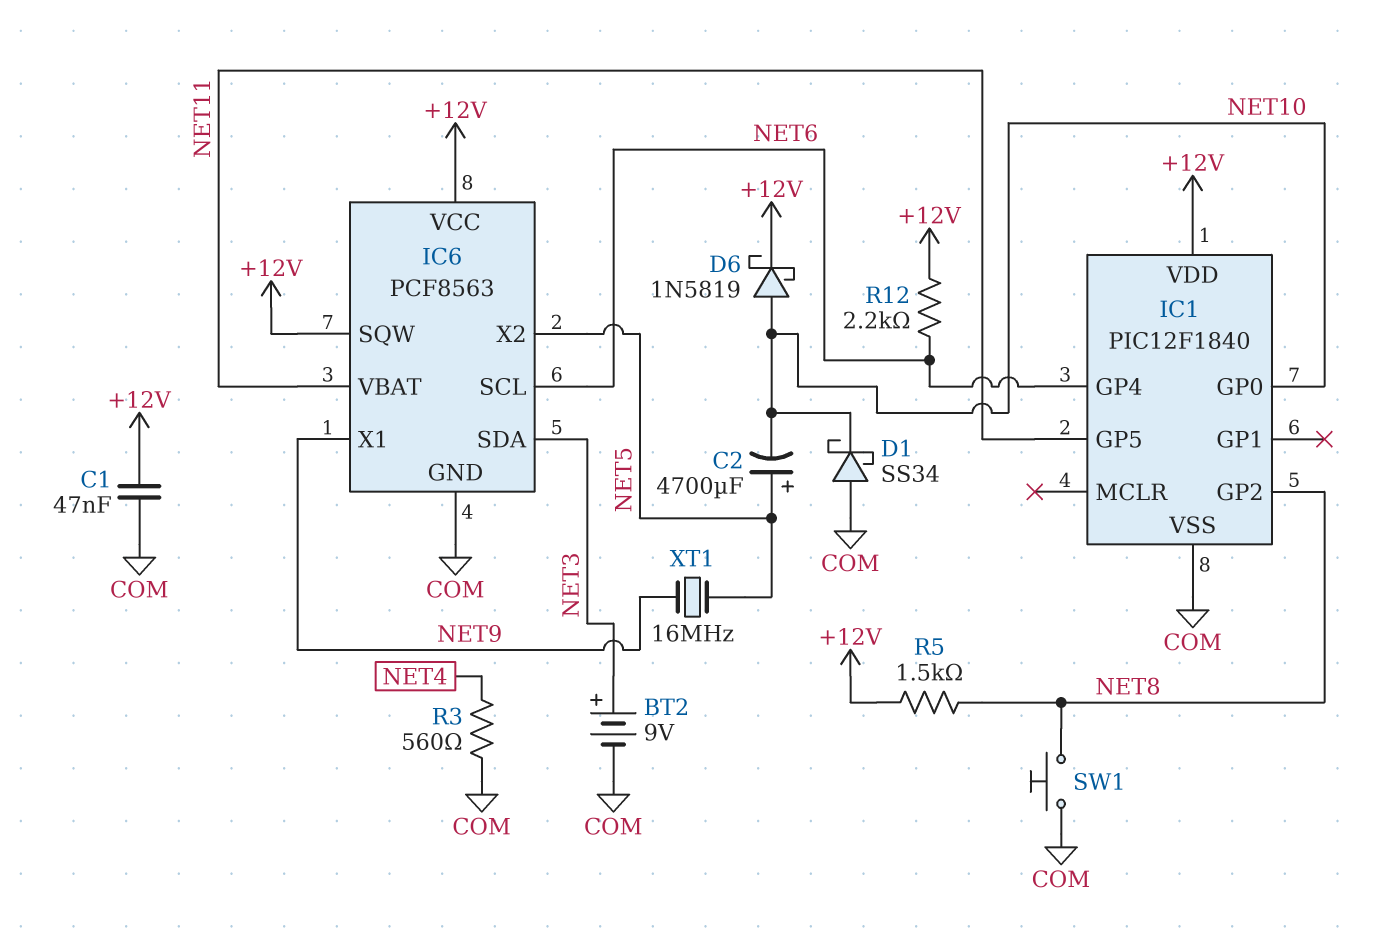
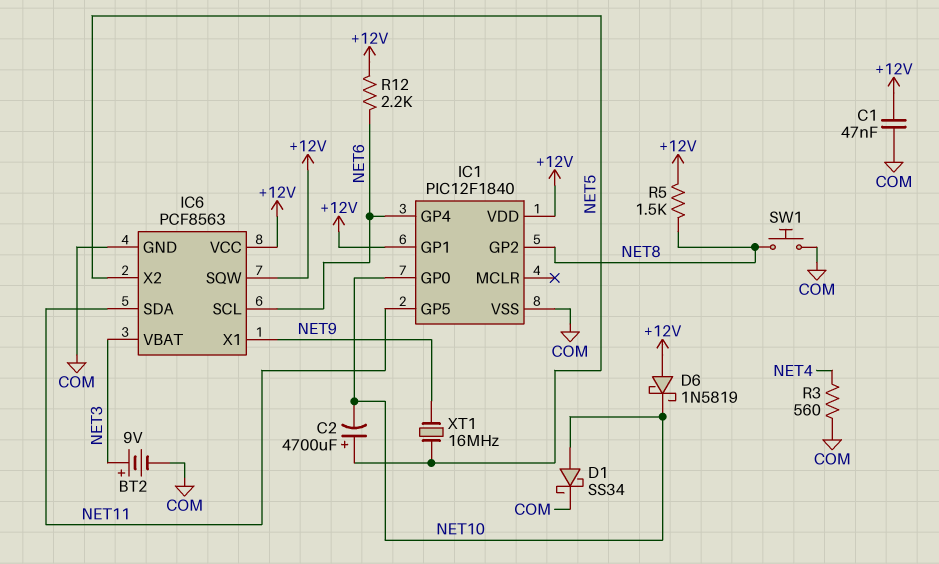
D1: schottky SS34 (A COM, K NET10) -> schottky SS34 (A NET10, K COM)
D6: schottky 1N5819 (A NET10, K +12V) -> schottky 1N5819 (A +12V, K NET10)
IC1 pin GP1: none -> +12V
IC6 pin SDA: NET3 -> NET11
IC6 pin VBAT: NET11 -> NET3

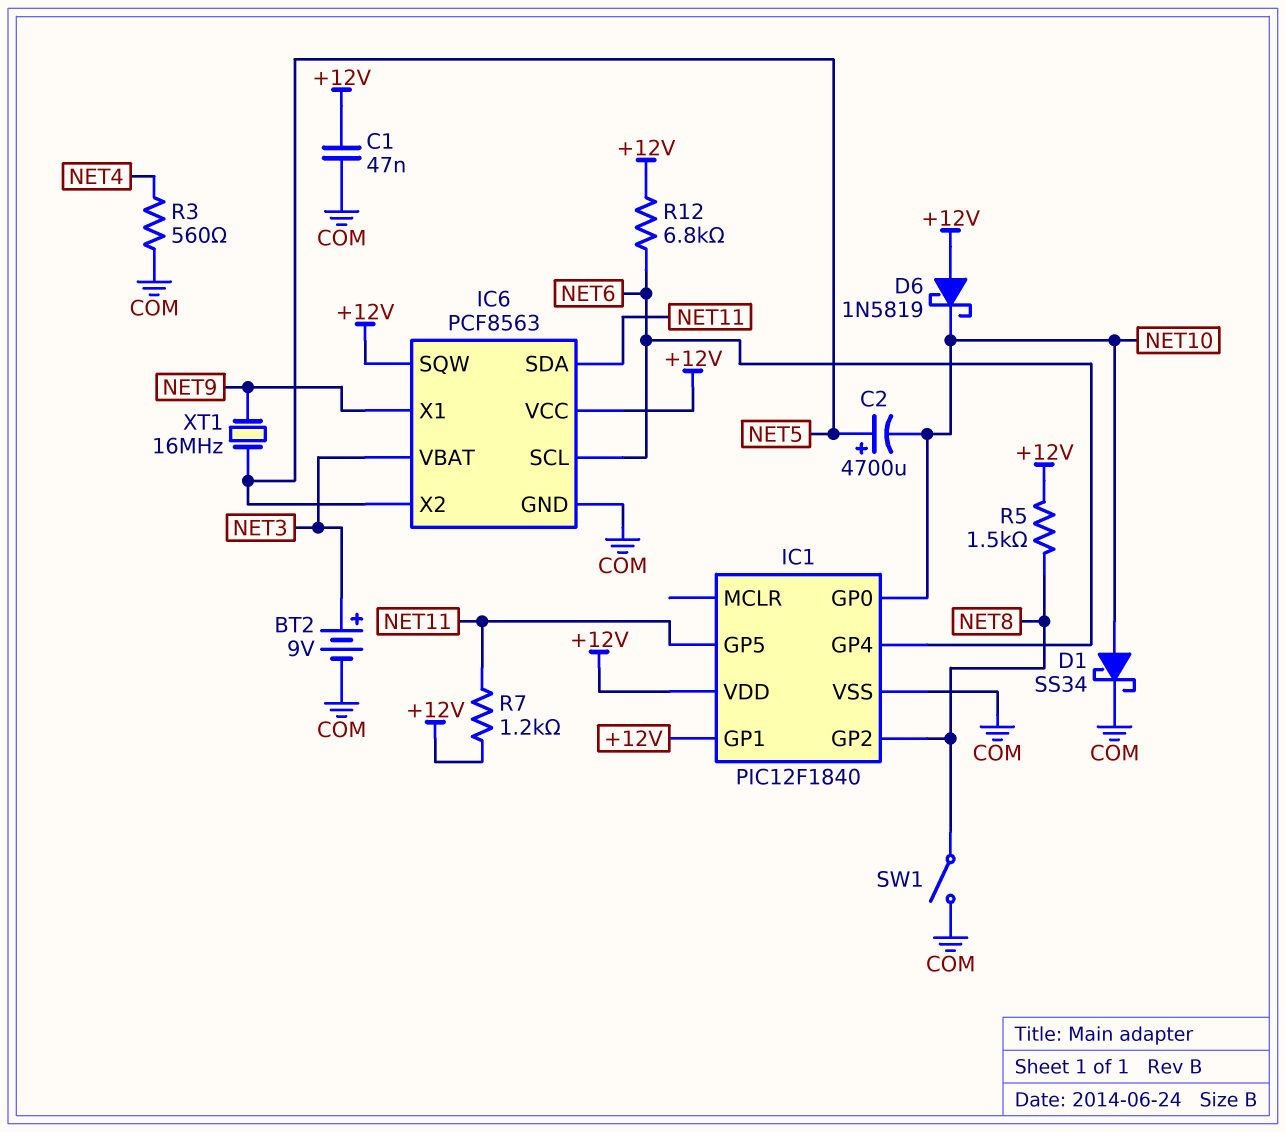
R7: none -> 1.2k (+12V, NET11)
R12: 2.2k (+12V, NET6) -> 6.8k (+12V, NET6)
SW1: button (COM, NET8) -> switch (COM, NET8)

